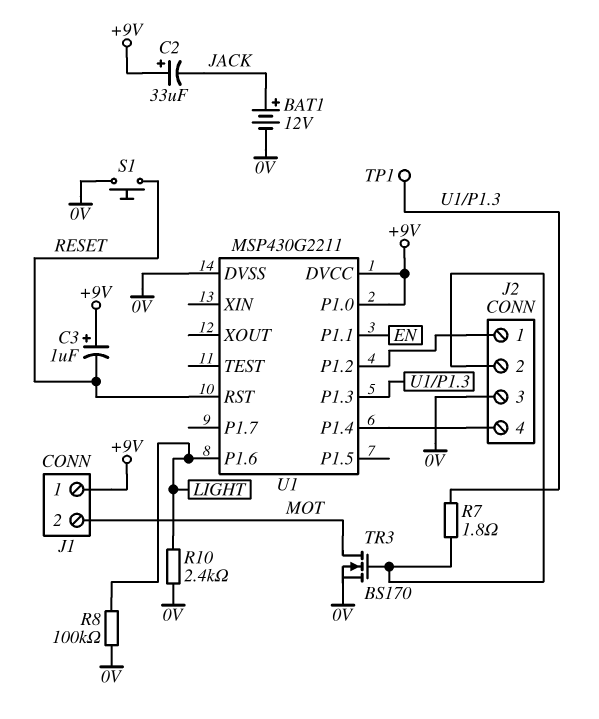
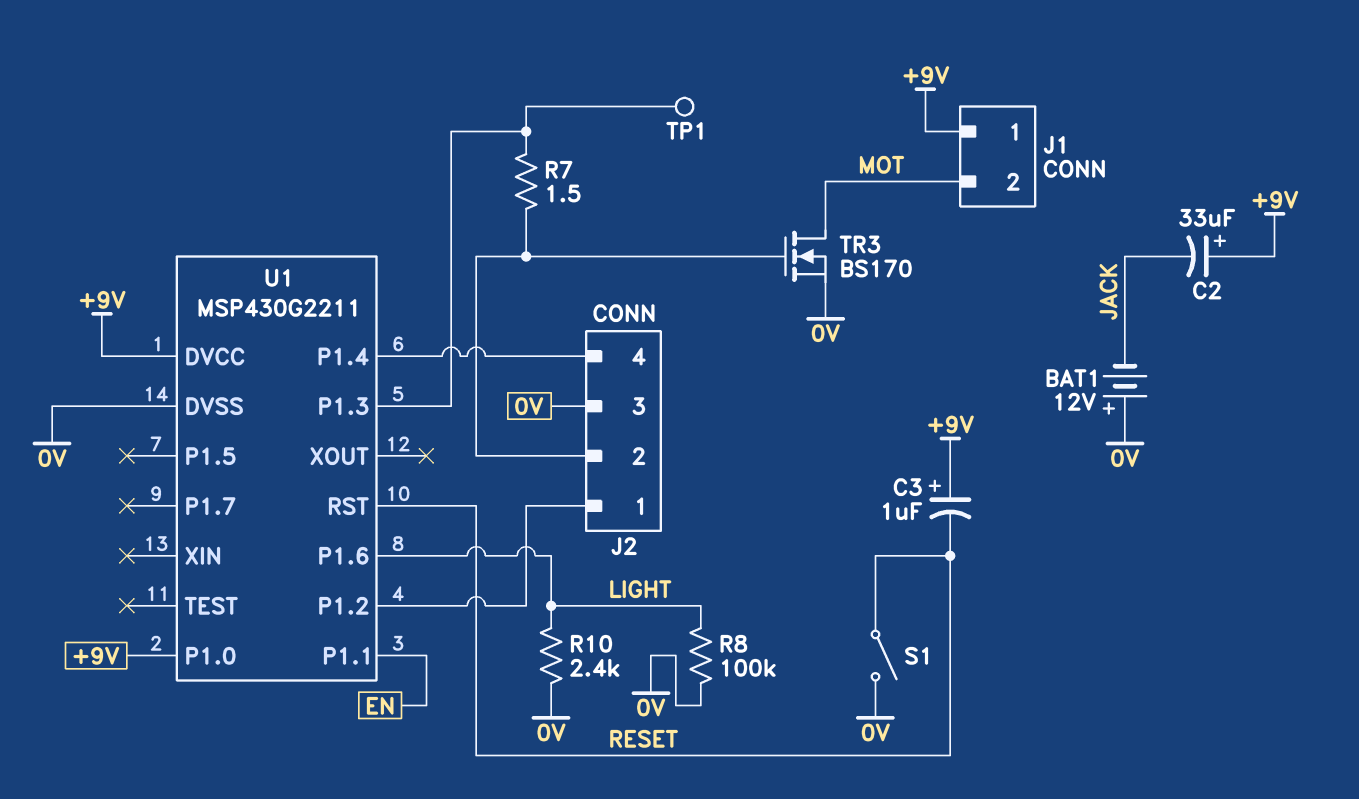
BAT1: 12V (plus JACK, minus 0V) -> 12V (plus 0V, minus JACK)
R7: 1.8 (J2/2, U1/P1.3) -> 1.5 (J2/2, U1/P1.3)
S1: button (0V, RESET) -> switch (0V, RESET)

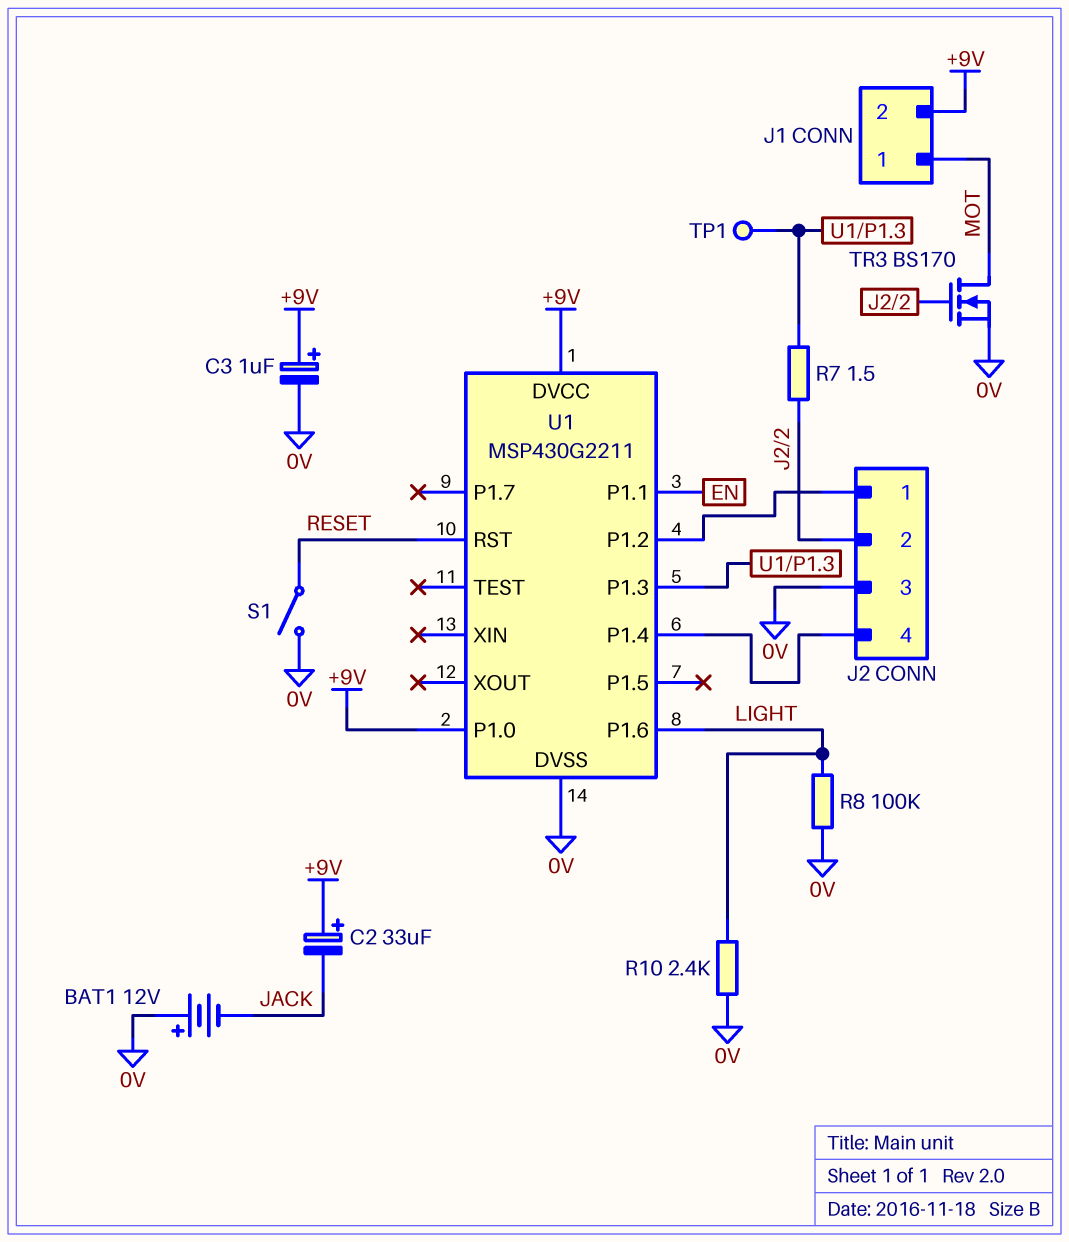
C3: 1uF (plus +9V, minus RESET) -> 1uF (plus +9V, minus 0V)
J1 pin 1: +9V -> MOT
J1 pin 2: MOT -> +9V

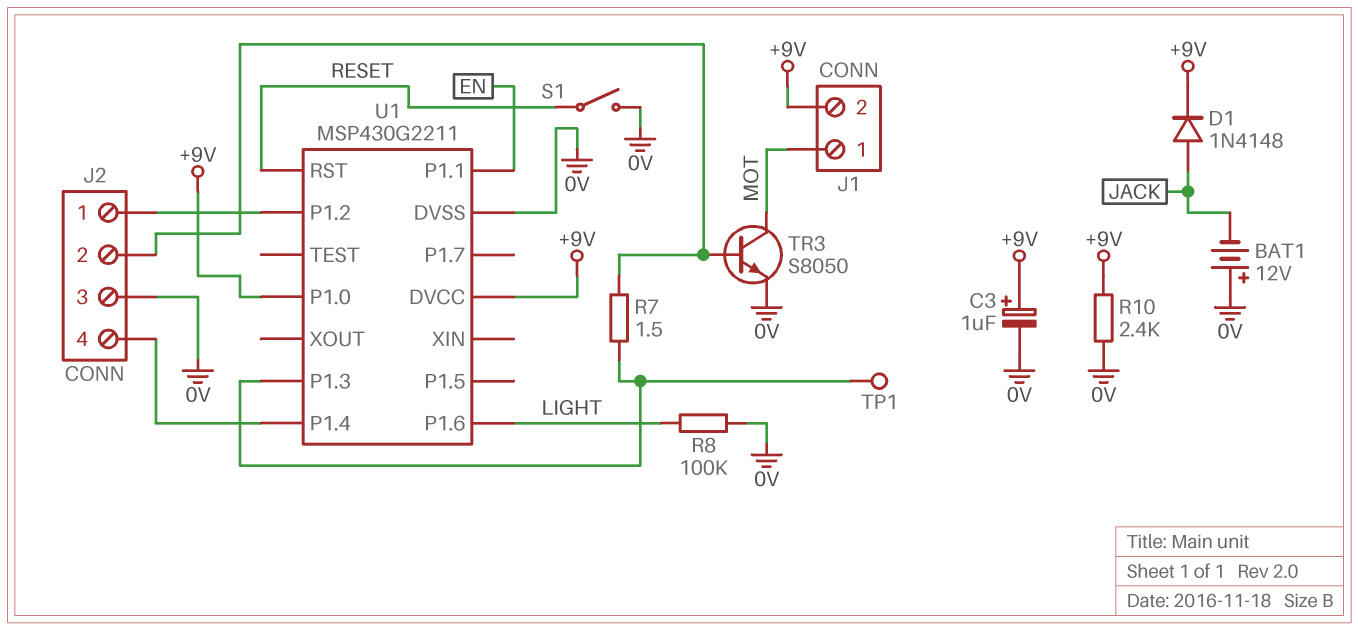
C2: 33uF (plus +9V, minus JACK) -> none
D1: none -> diode 1N4148 (A JACK, K +9V)
R10: 2.4k (0V, LIGHT) -> 2.4k (+9V, 0V)
TR3: NMOS BS170 (G J2/2, D MOT, S 0V) -> NPN S8050 (B J2/2, C MOT, E 0V)

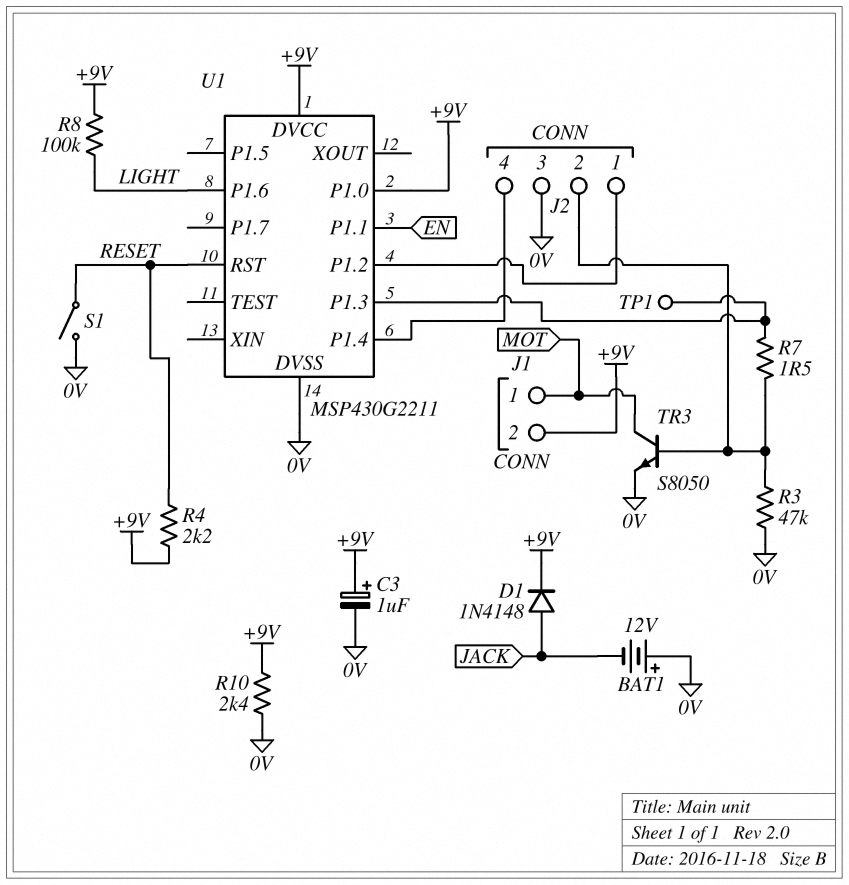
R3: none -> 47k (0V, J2/2)
R4: none -> 2.2k (+9V, RESET)
R8: 100k (0V, LIGHT) -> 100k (+9V, LIGHT)

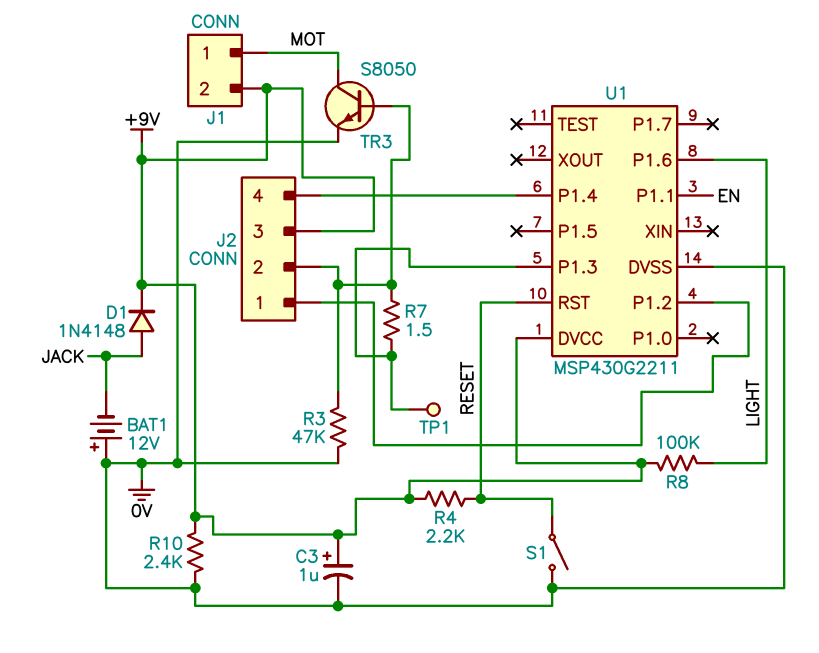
J2 pin 3: 0V -> +9V
U1 pin P1.0: +9V -> none

